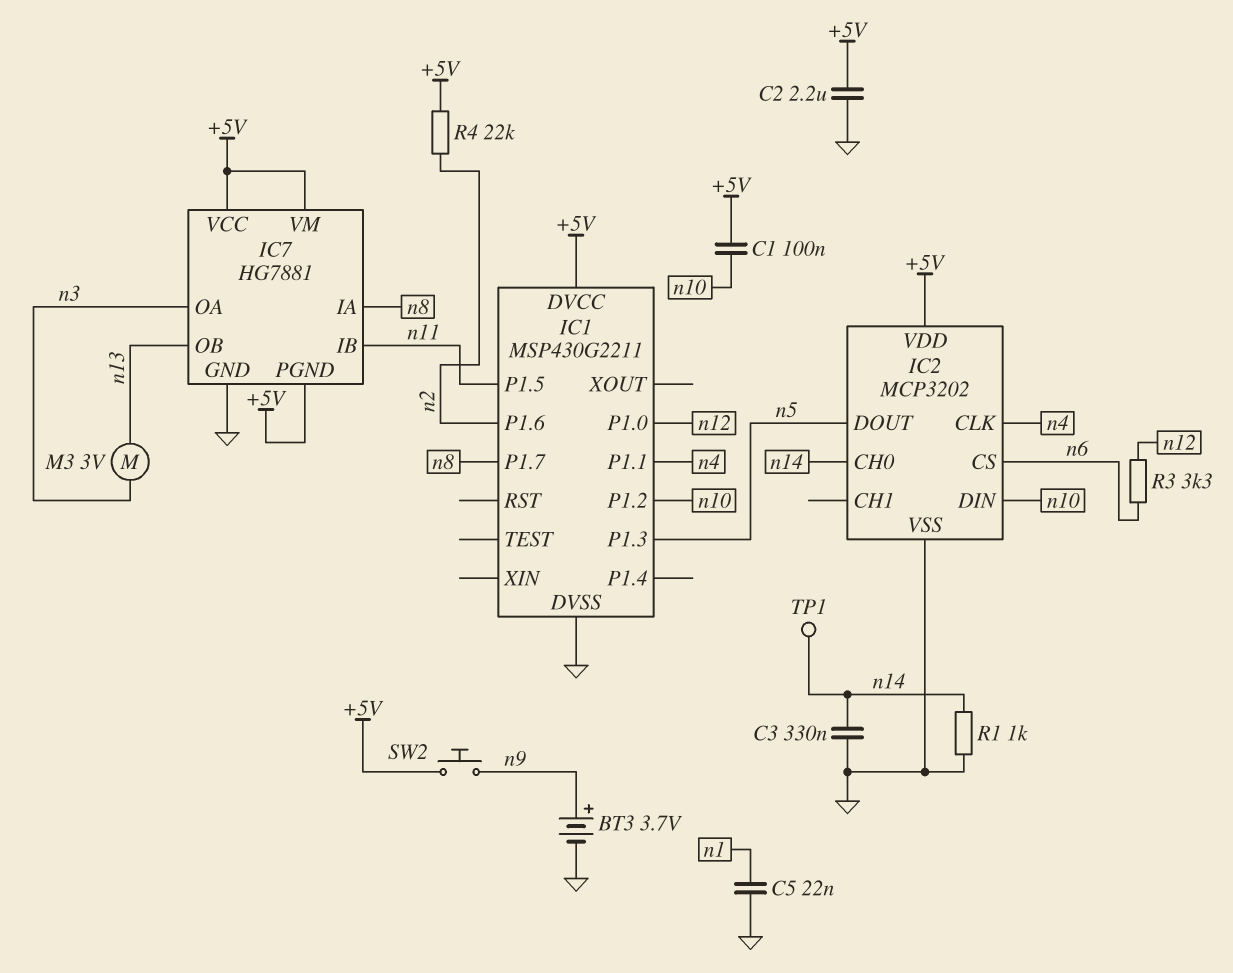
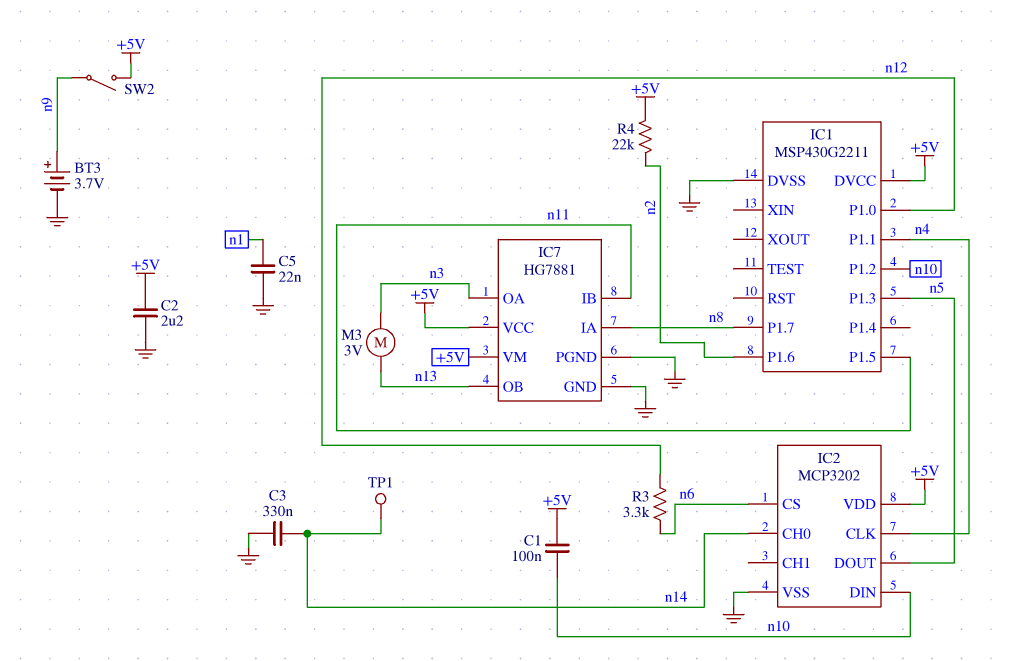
IC7 pin PGND: +5V -> GND
R1: 1k (GND, n14) -> none
SW2: button (+5V, n9) -> switch (+5V, n9)

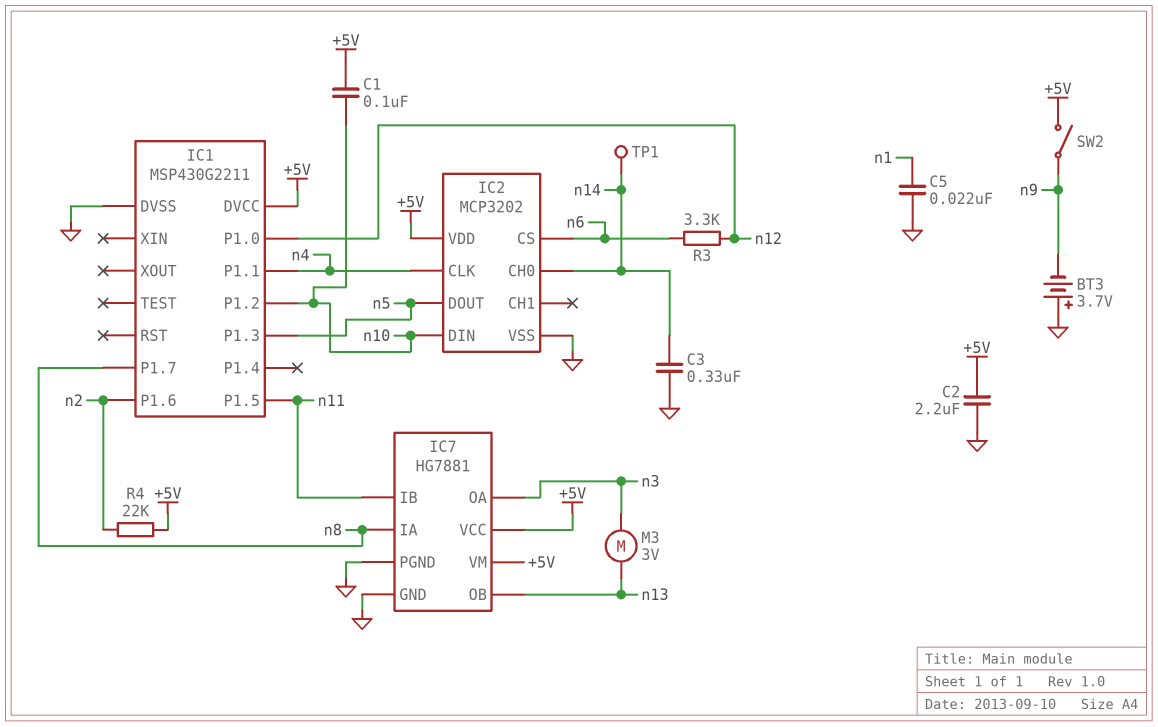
BT3: 3.7V (plus n9, minus GND) -> 3.7V (plus GND, minus n9)

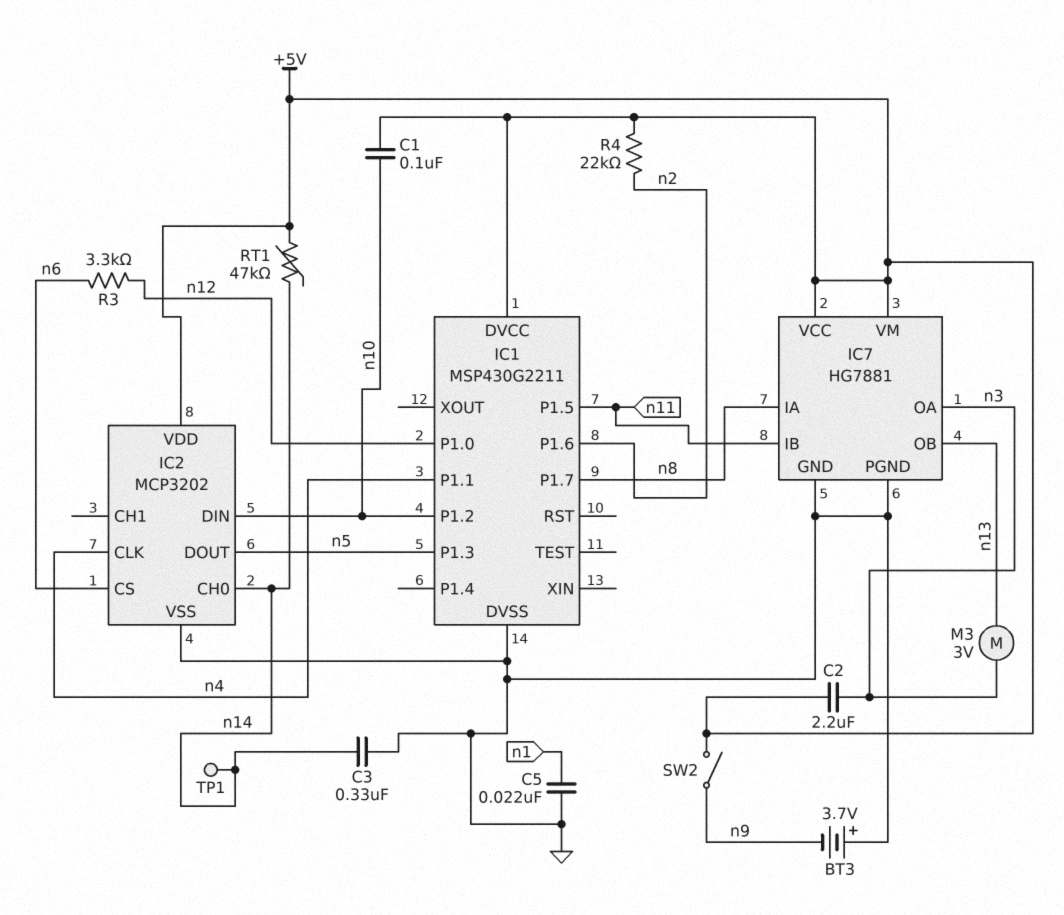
C2: 2.2uF (+5V, GND) -> 2.2uF (+5V, n3)
RT1: none -> 47k (+5V, n14)

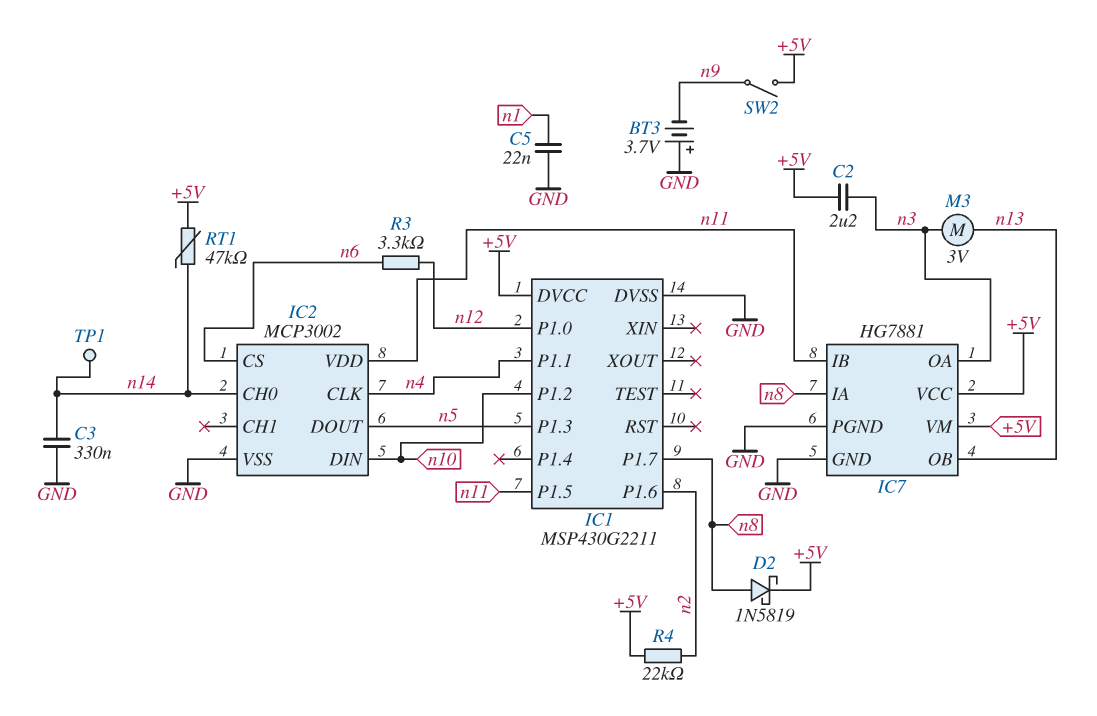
C1: 100nF (+5V, n10) -> none
D2: none -> schottky 1N5819 (A n8, K +5V)
IC2: MCP3202 -> MCP3002
IC2 pin VDD: +5V -> n11

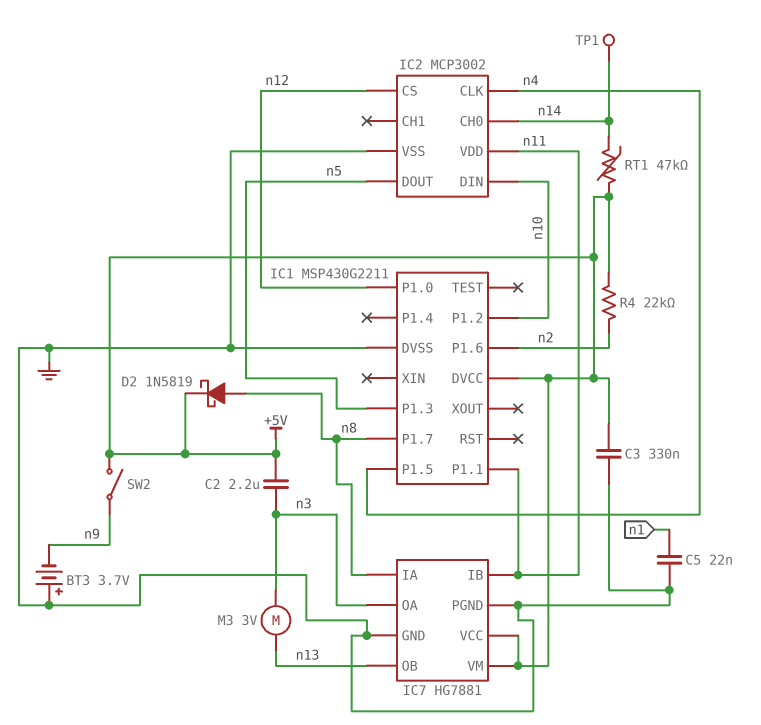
C3: 330nF (GND, n14) -> 330nF (+5V, GND)
IC1 pin P1.1: n4 -> n11
IC1 pin P1.5: n11 -> n4
IC2 pin CS: n6 -> n12
R3: 3.3k (n6, n12) -> none

